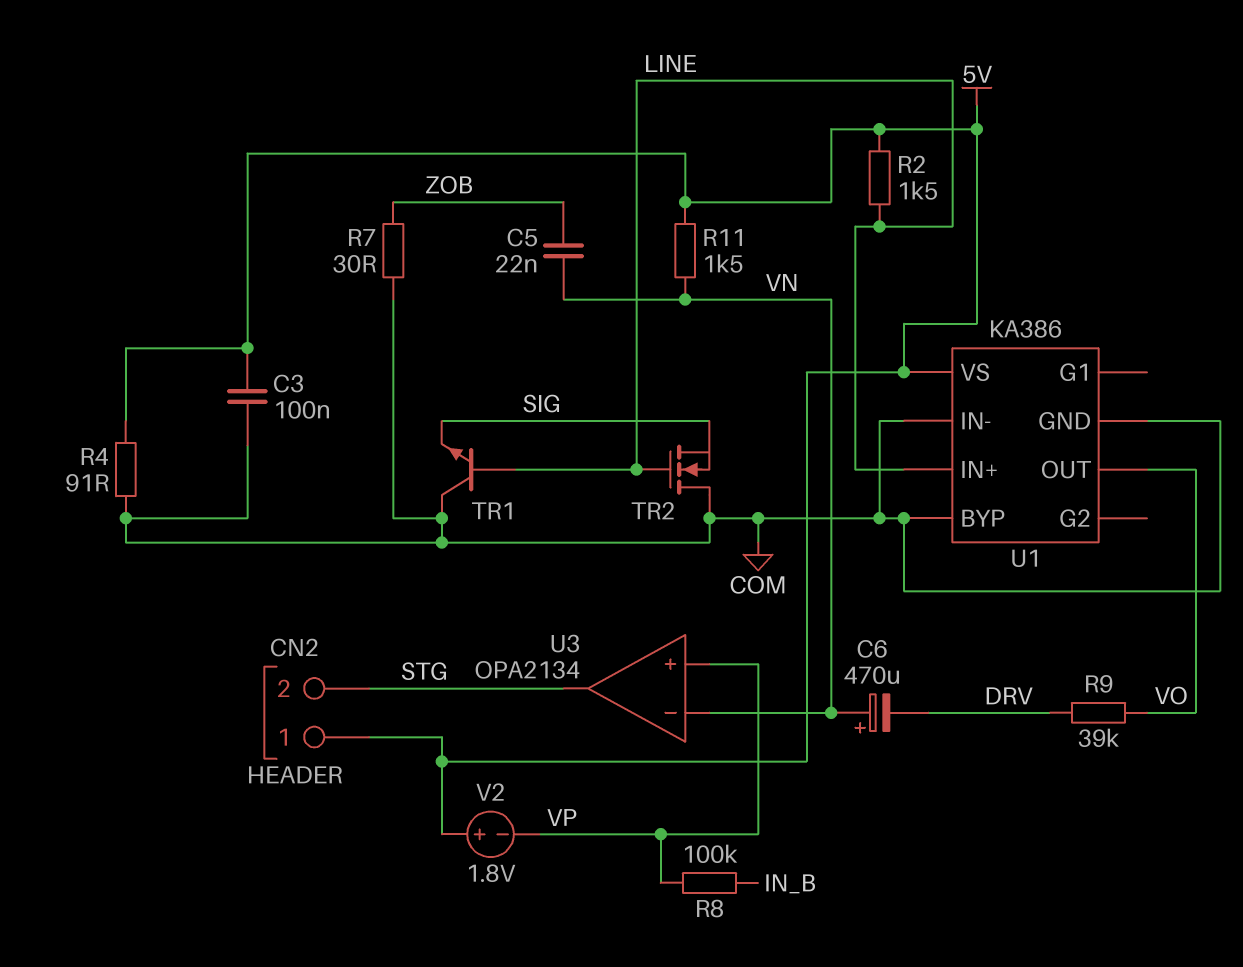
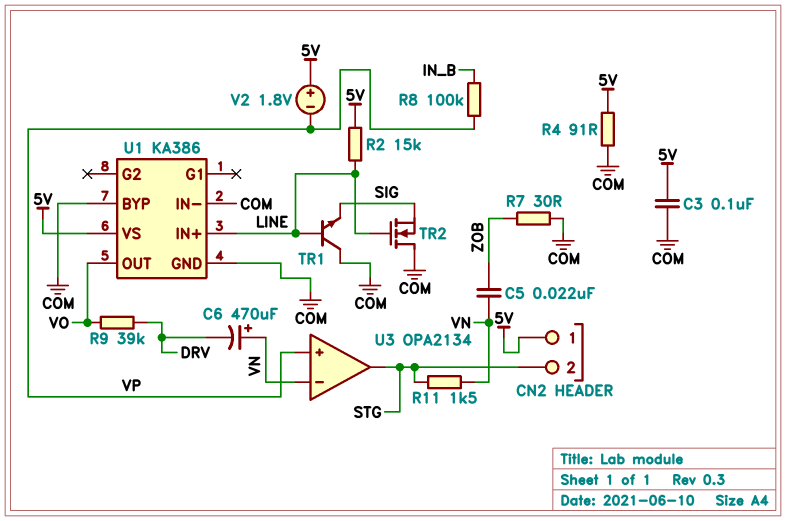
R2: 1.5k (5V, LINE) -> 15k (5V, LINE)
R11: 1.5k (5V, VN) -> 1.5k (STG, VN)

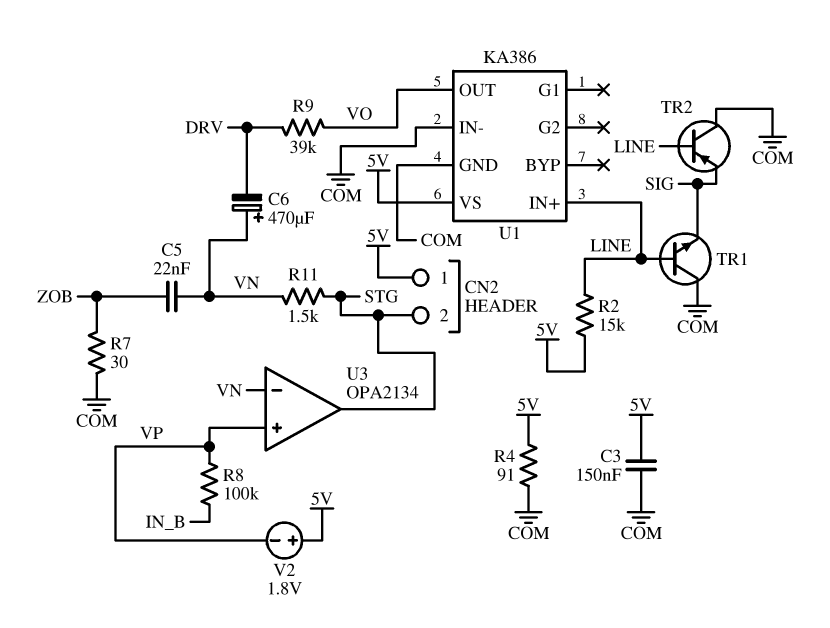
C3: 100nF (5V, COM) -> 150nF (5V, COM)
TR2: NMOS (G LINE, D COM, S SIG) -> PNP (B LINE, C COM, E SIG)
U1 pin BYP: COM -> none

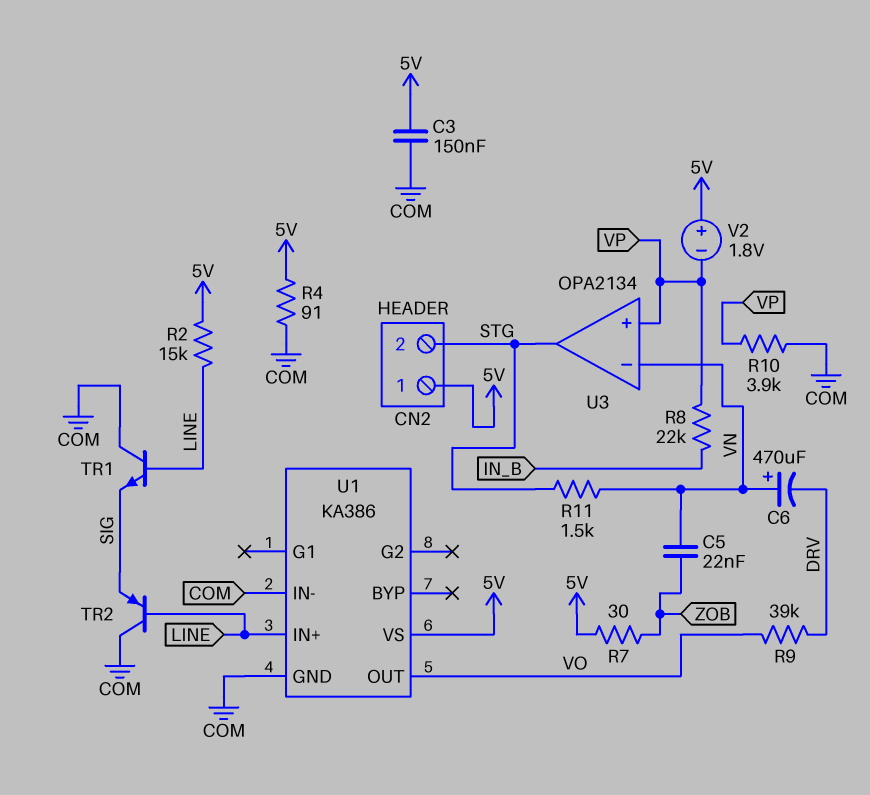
R7: 30 (COM, ZOB) -> 30 (5V, ZOB)
R8: 100k (IN_B, VP) -> 22k (IN_B, VP)
R10: none -> 3.9k (COM, VP)

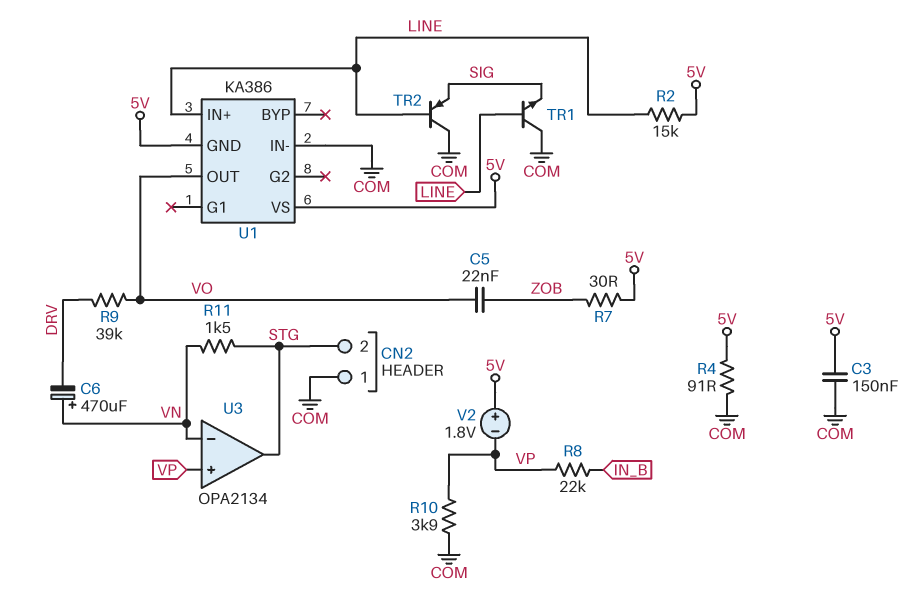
C5: 22nF (VN, ZOB) -> 22nF (VO, ZOB)
CN2 pin 1: 5V -> COM
U1 pin GND: COM -> 5V

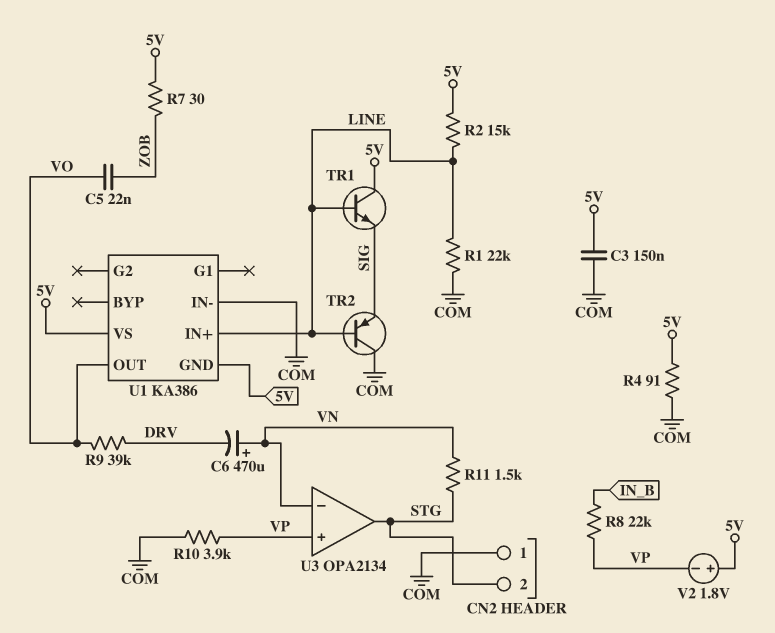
R1: none -> 22k (COM, LINE)
TR1: NPN (B LINE, C COM, E SIG) -> NPN (B LINE, C 5V, E SIG)

